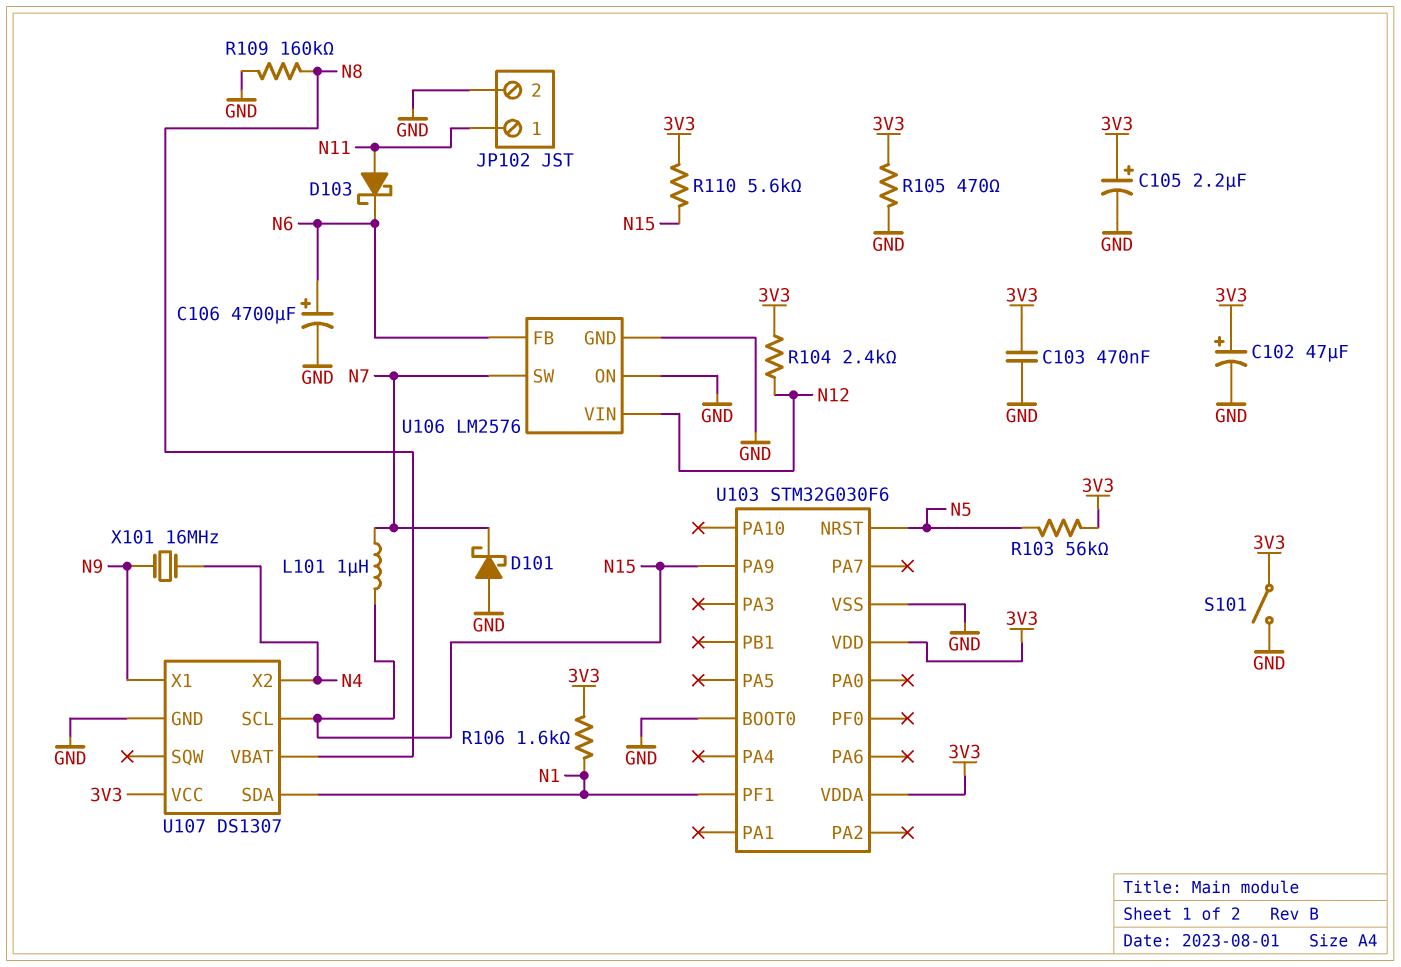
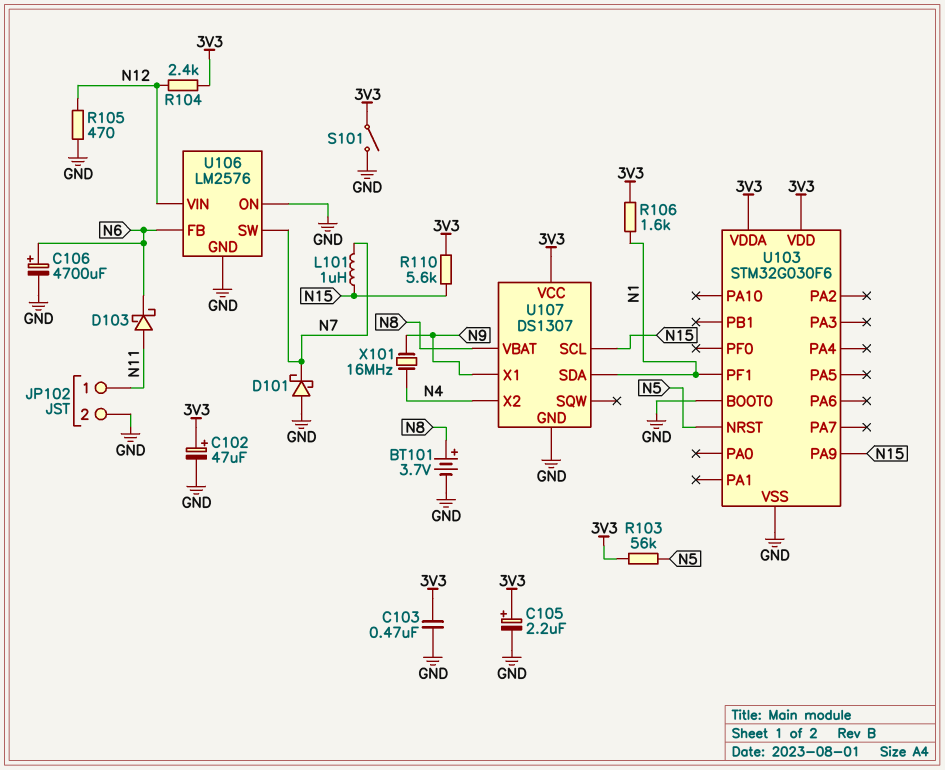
BT101: none -> 3.7V (plus N8, minus GND)
R105: 470 (3V3, GND) -> 470 (GND, N12)
R109: 160k (GND, N8) -> none

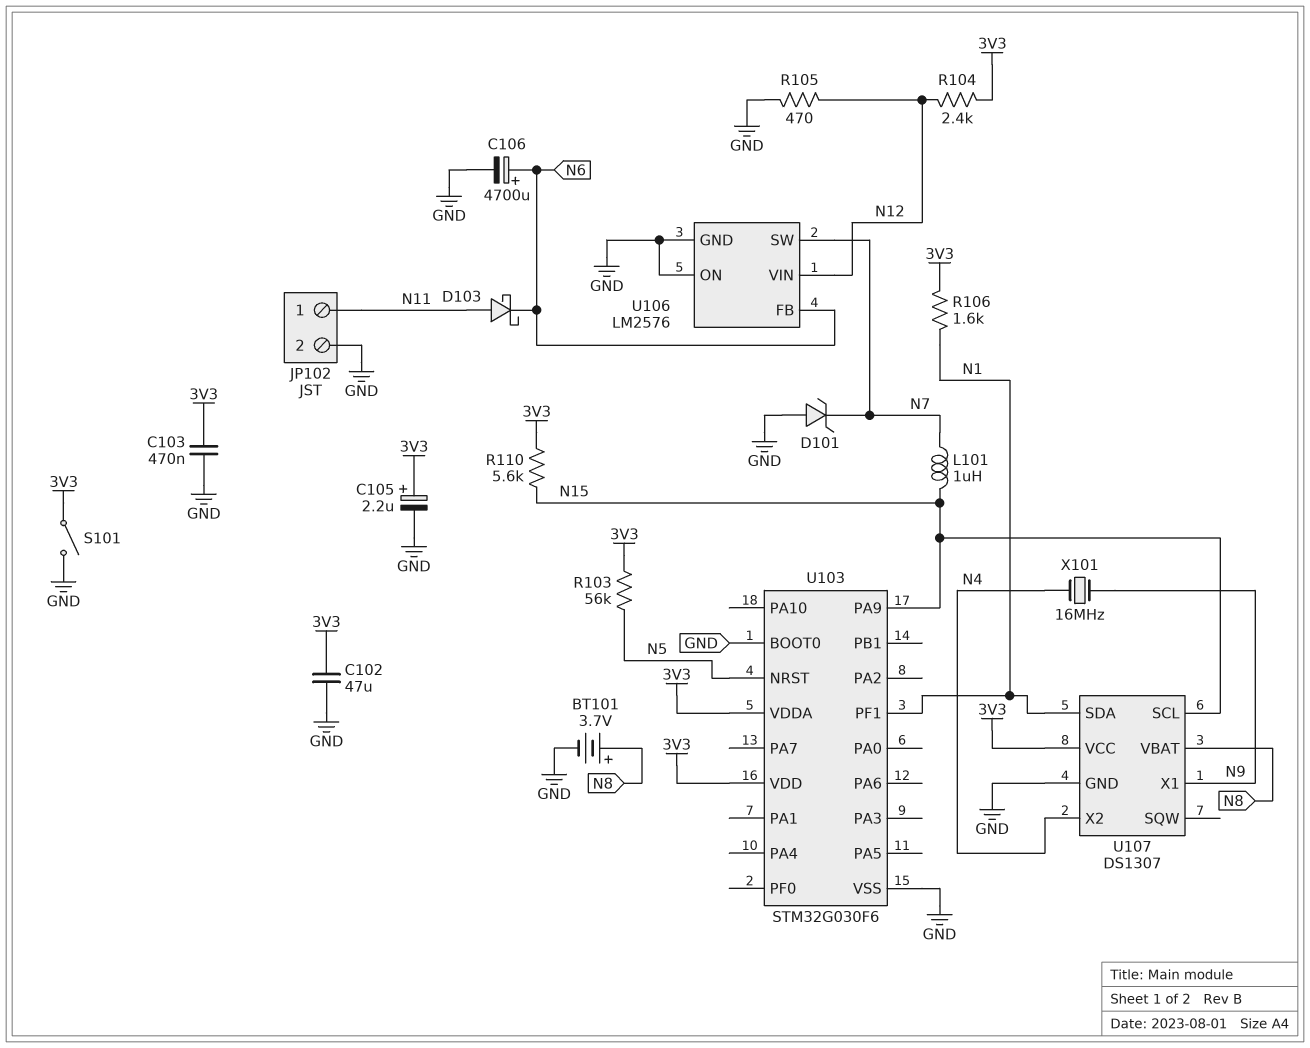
C102: 47uF (plus 3V3, minus GND) -> 47uF (3V3, GND)
D101: schottky (A GND, K N7) -> zener (A GND, K N7)

